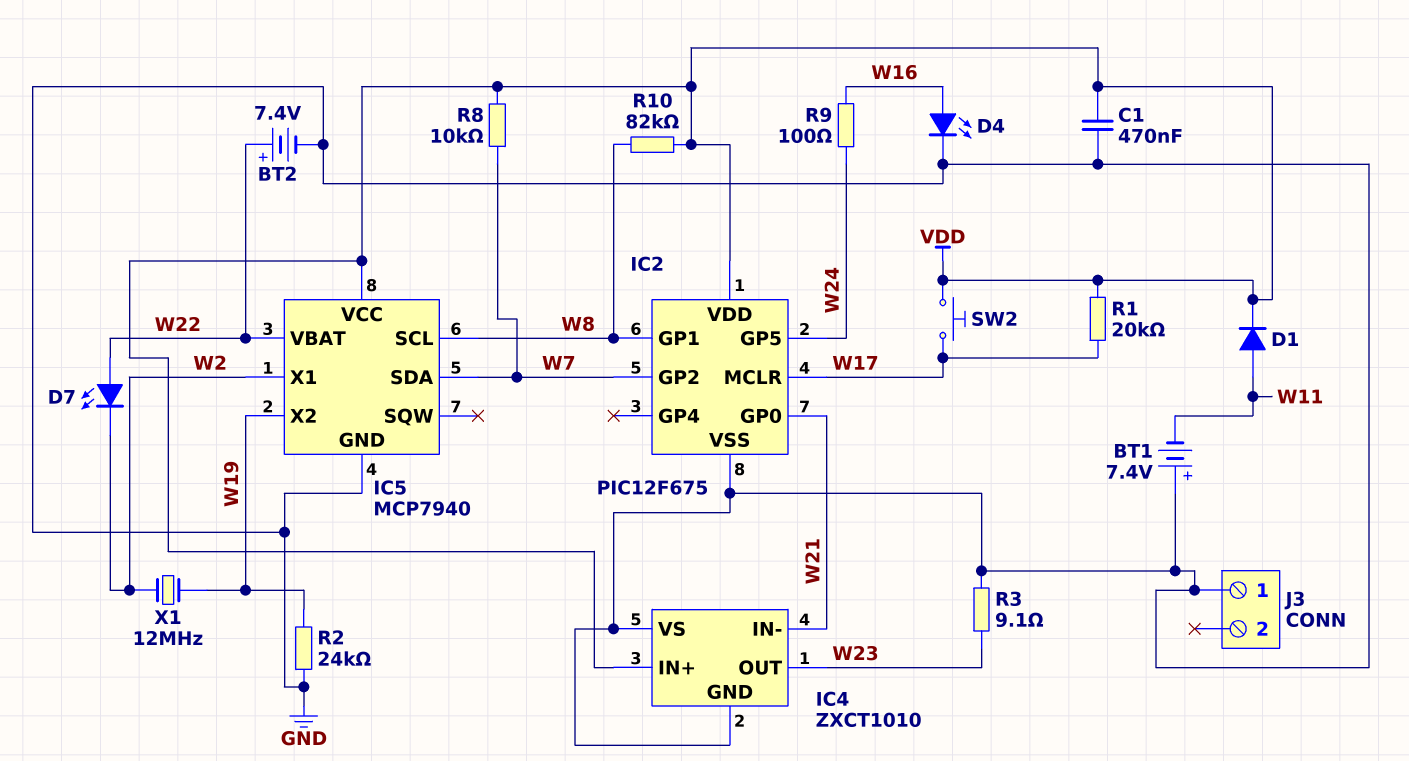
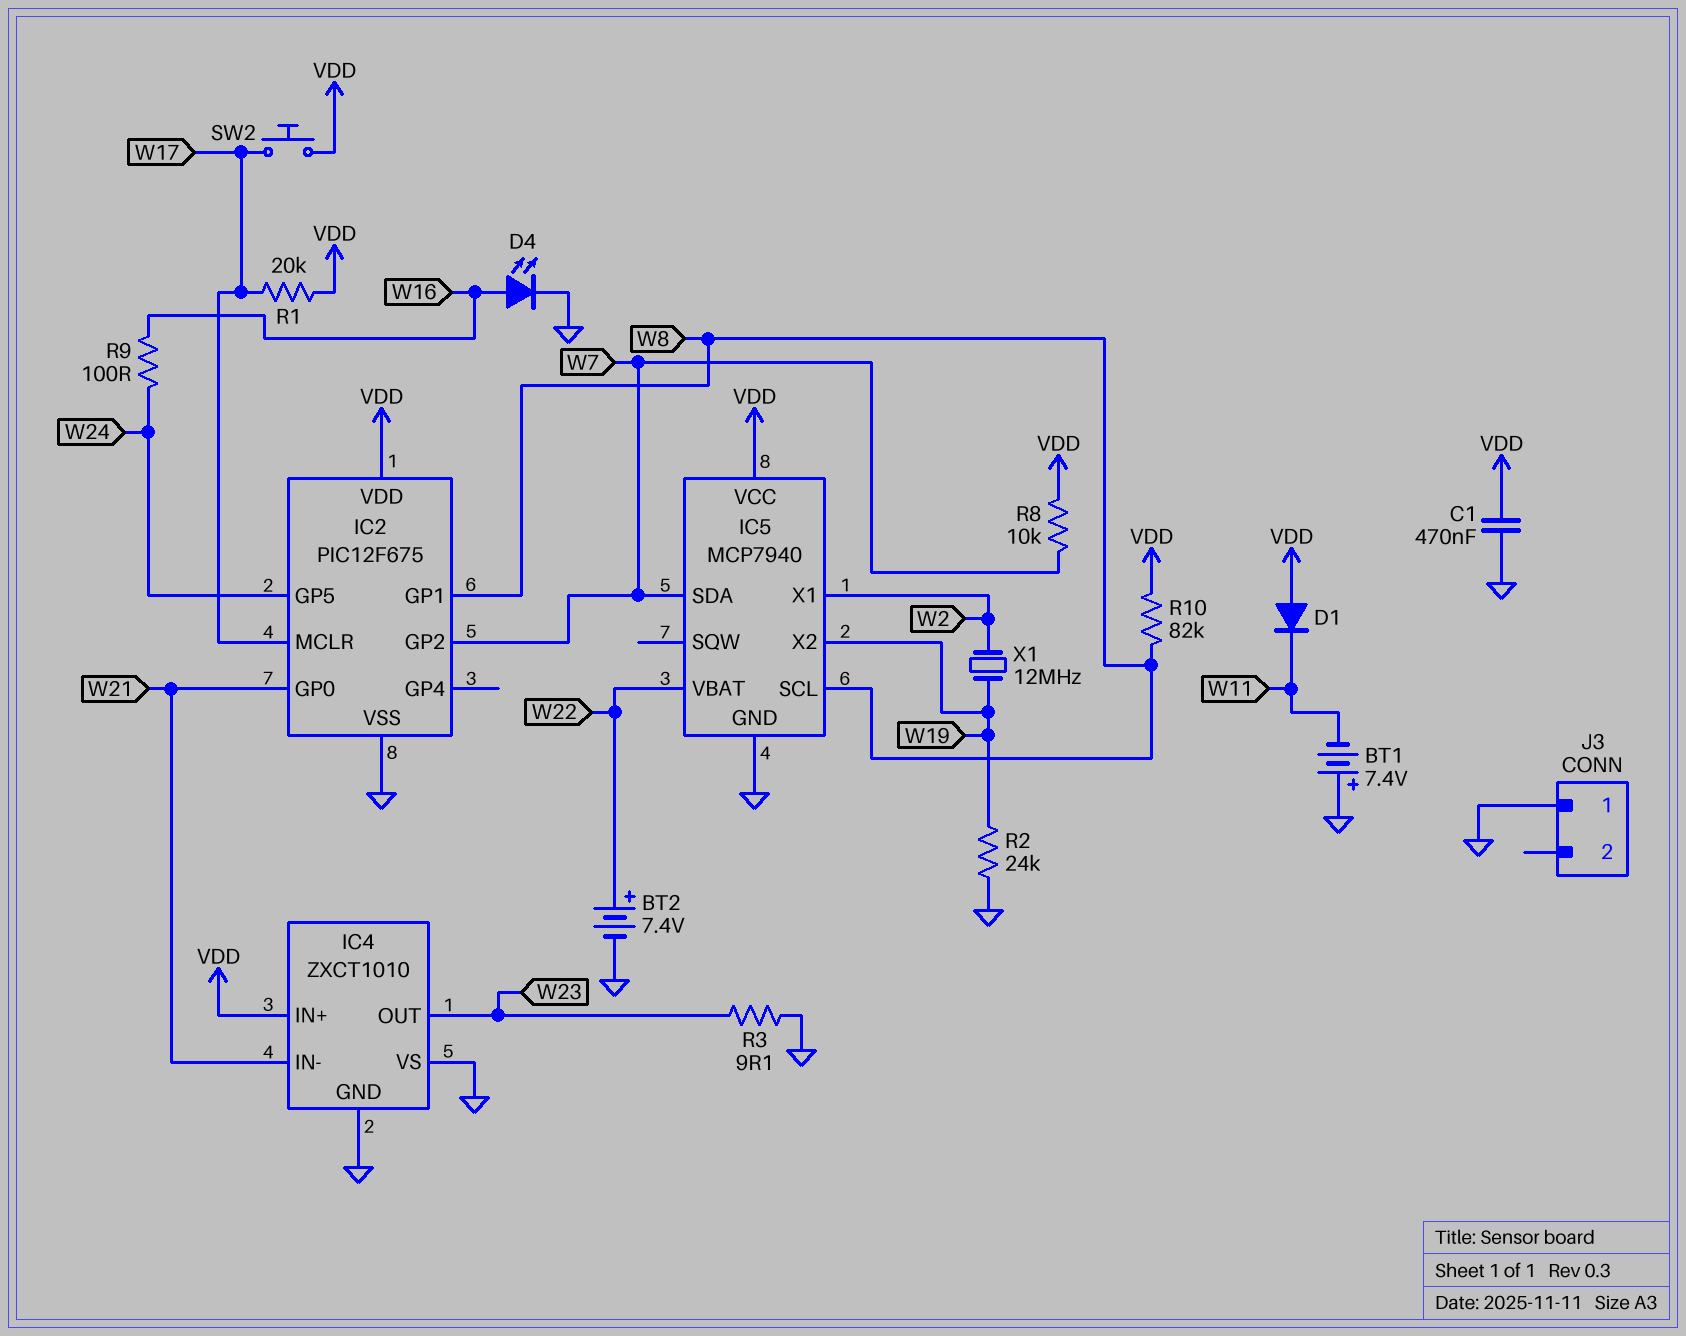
D1: diode (A W11, K VDD) -> diode (A VDD, K W11)
D7: LED (A W22, K W2) -> none

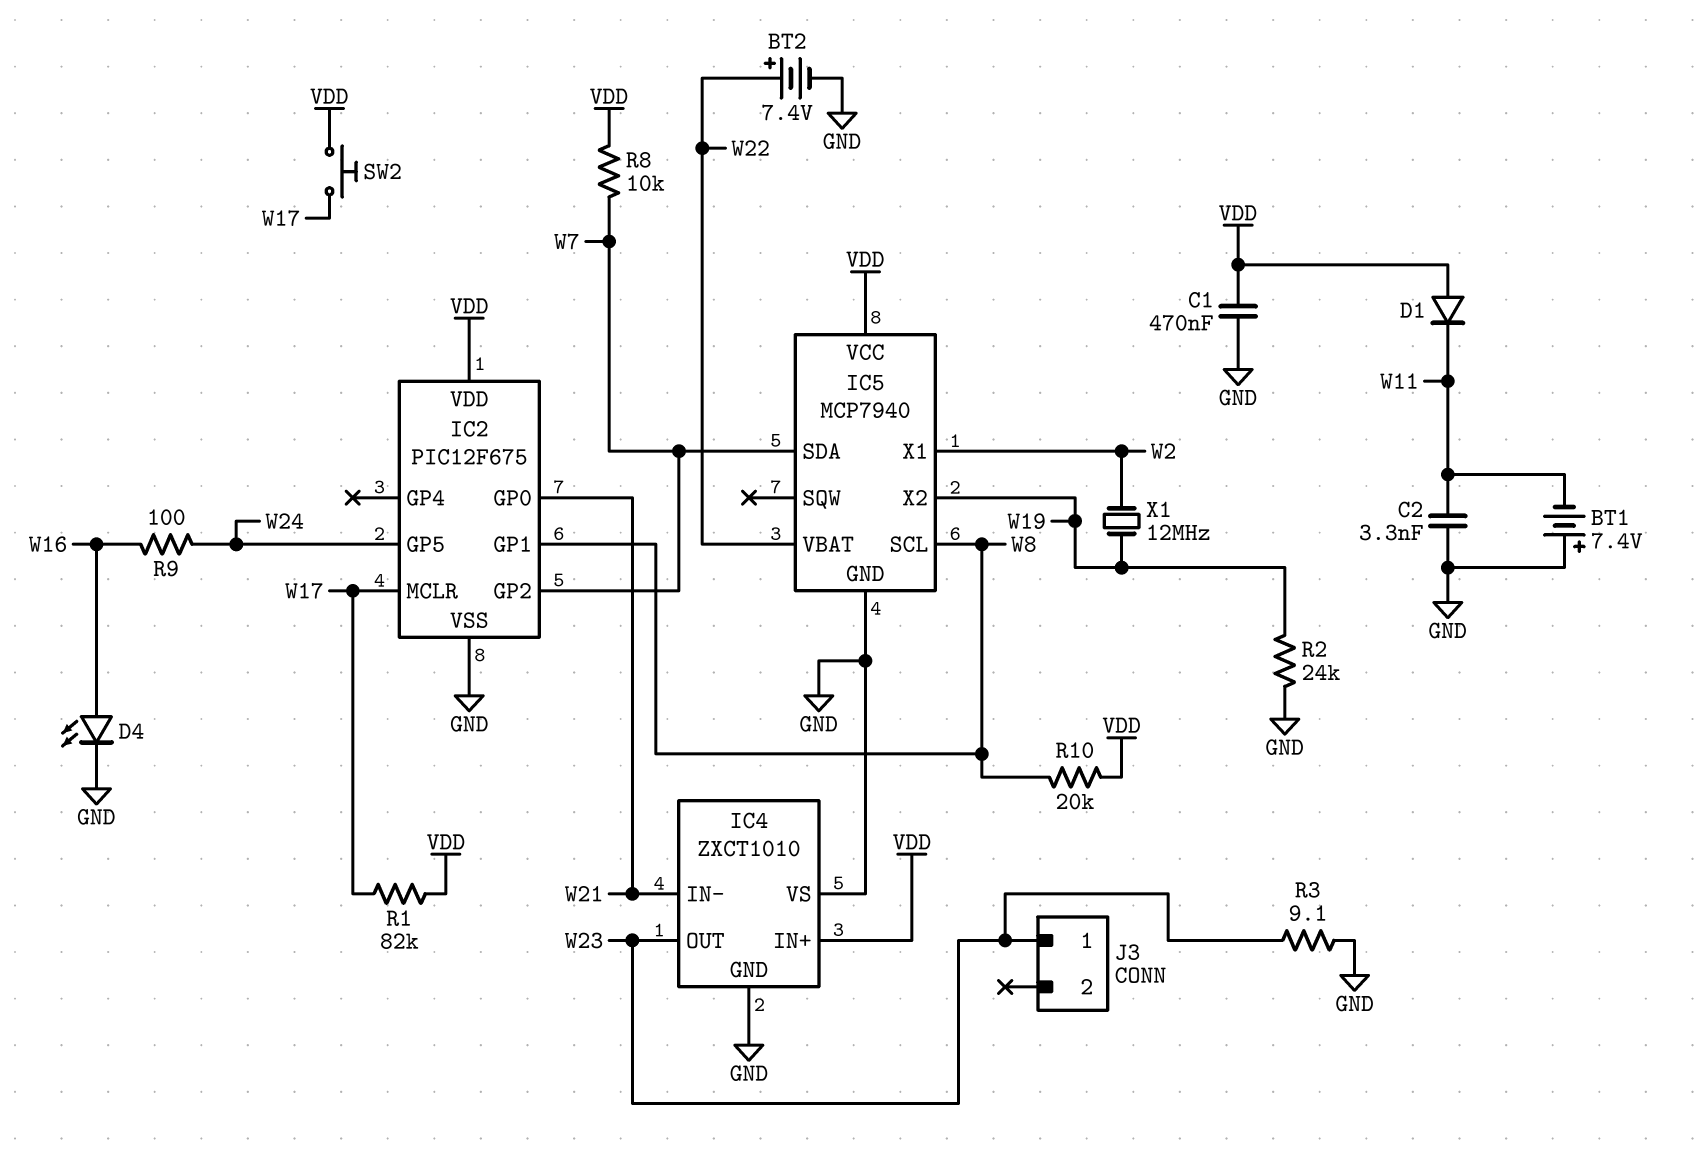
C2: none -> 3.3nF (GND, W11)
J3 pin 1: GND -> W23
R1: 20k (VDD, W17) -> 82k (VDD, W17)
R10: 82k (VDD, W8) -> 20k (VDD, W8)

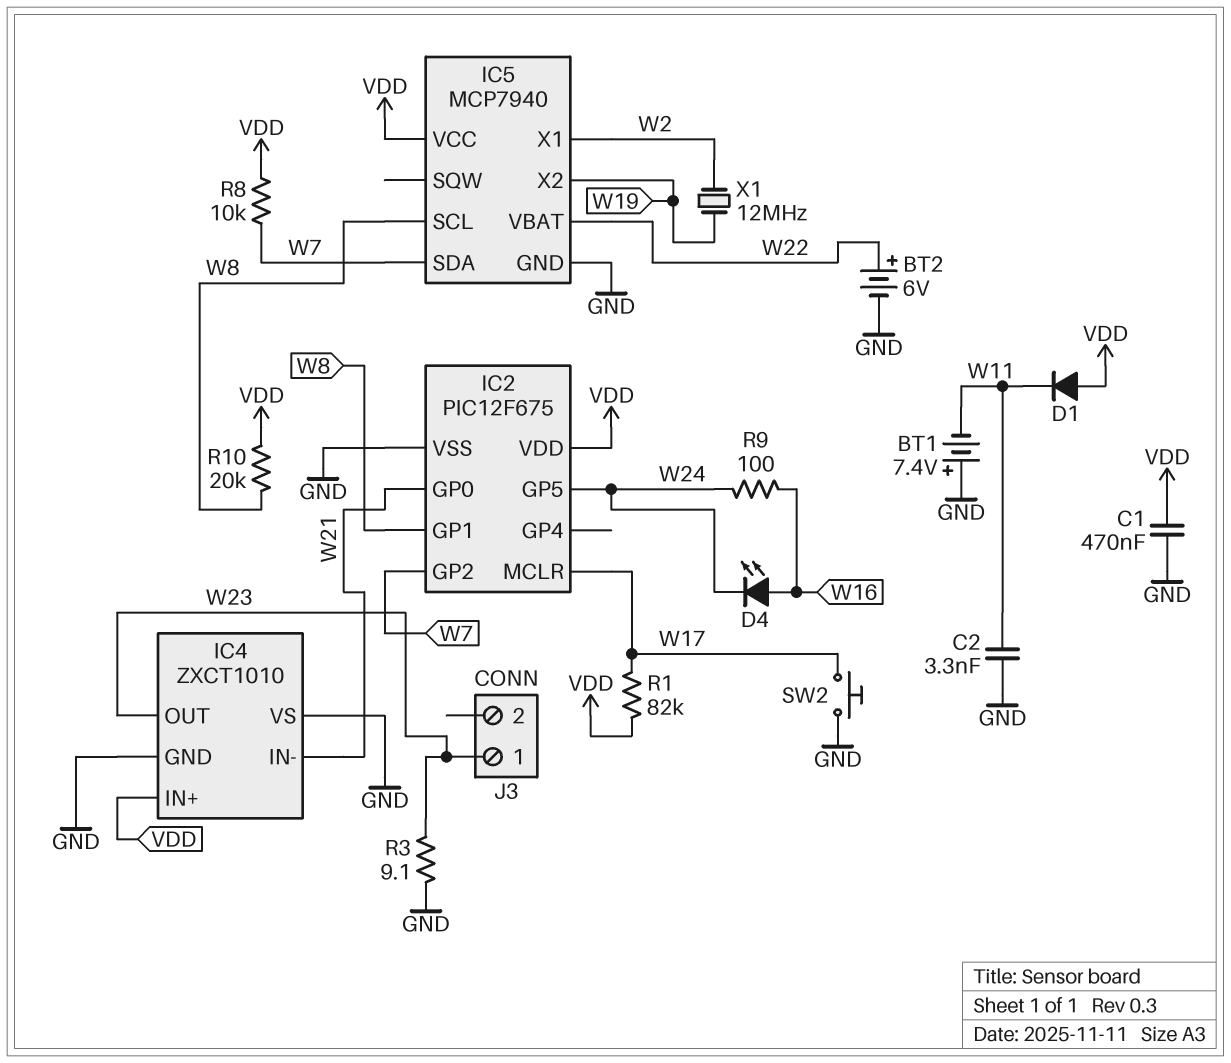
BT2: 7.4V (plus W22, minus GND) -> 6V (plus W22, minus GND)
D4: LED (A W16, K GND) -> LED (A W16, K W24)
R2: 24k (GND, W19) -> none
SW2: button (VDD, W17) -> button (GND, W17)

